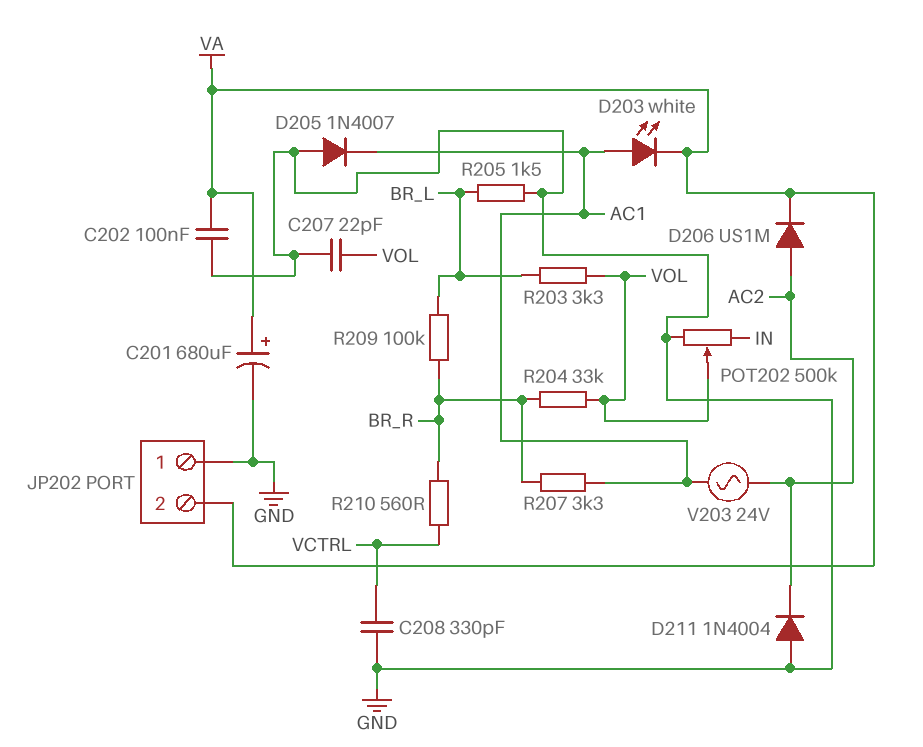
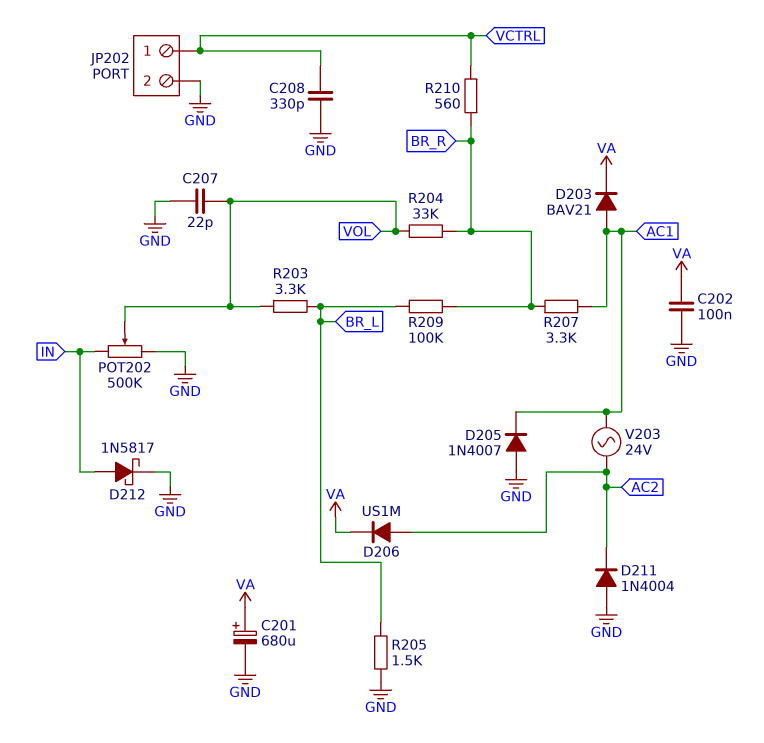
D203: LED white (A AC1, K VA) -> diode BAV21 (A AC1, K VA)
D212: none -> schottky 1N5817 (A IN, K GND)
JP202 pin 1: GND -> VCTRL
JP202 pin 2: VA -> GND

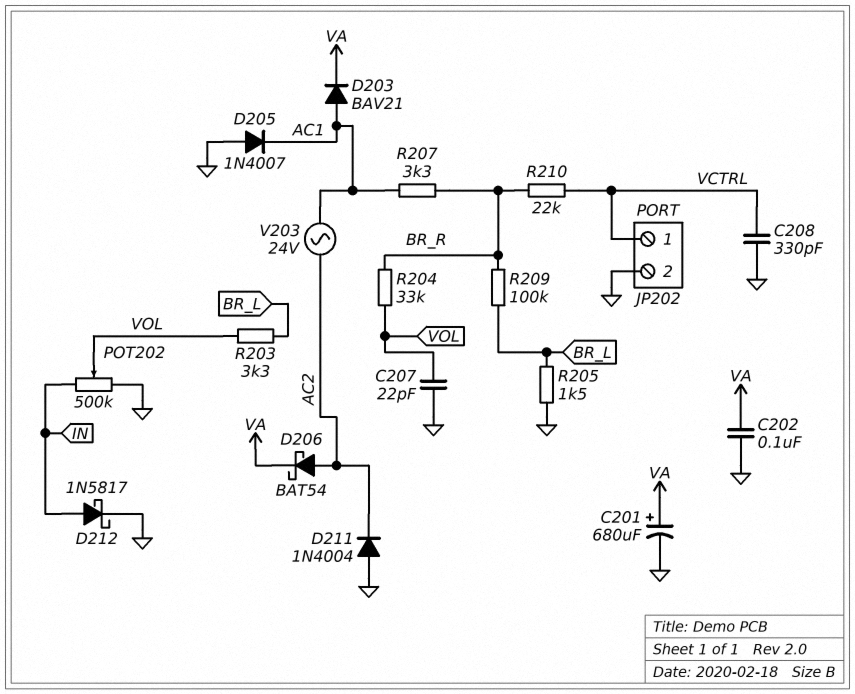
D206: diode US1M (A AC2, K VA) -> schottky BAT54 (A AC2, K VA)
R210: 560 (BR_R, VCTRL) -> 22k (BR_R, VCTRL)

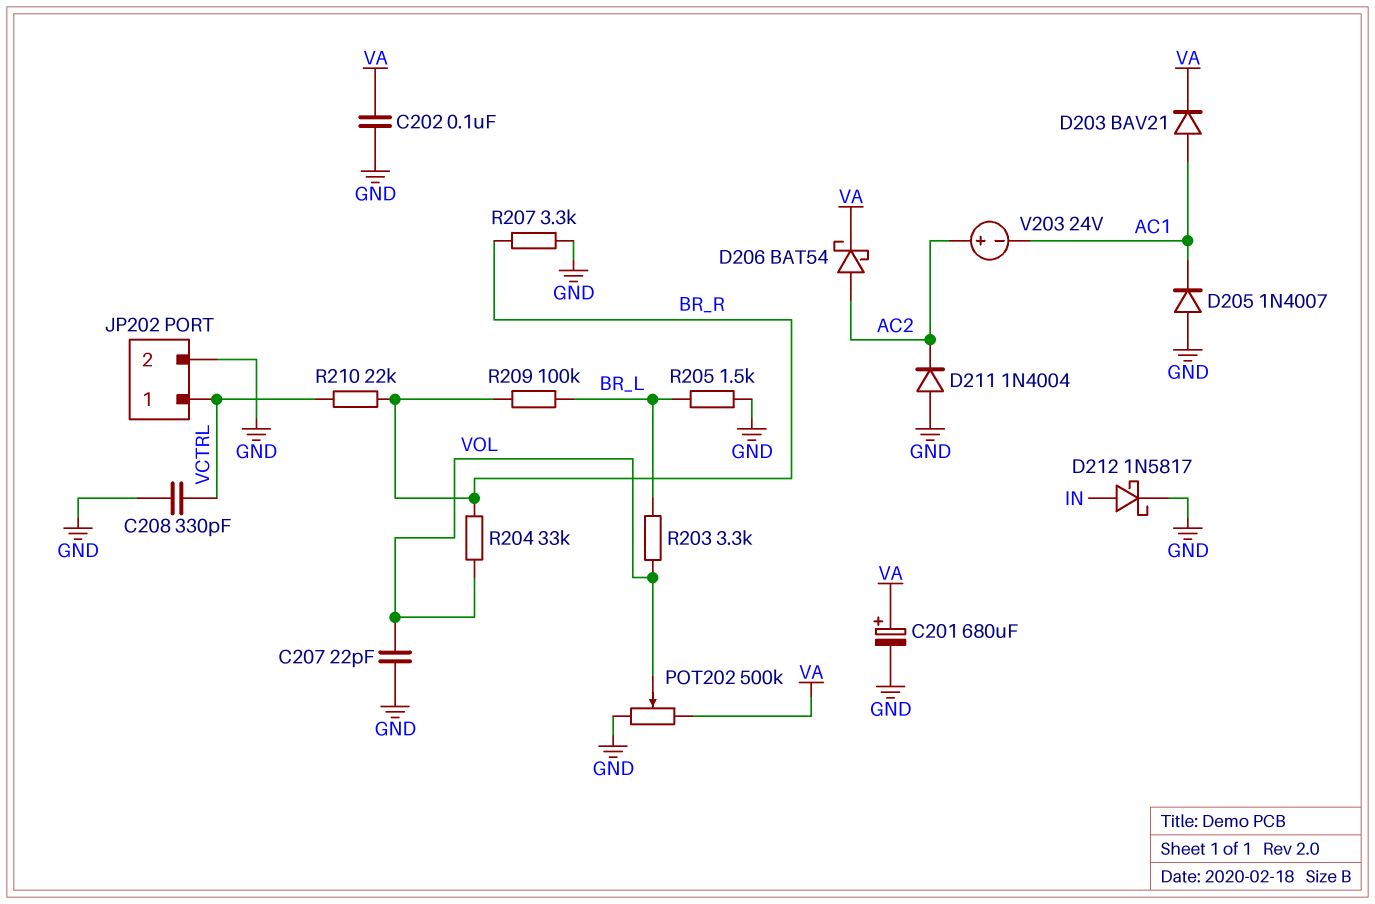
POT202: 500k (GND, IN, wiper VOL) -> 500k (GND, VA, wiper VOL)
R207: 3.3k (AC1, BR_R) -> 3.3k (BR_R, GND)
V203: AC 24V (AC1, AC2) -> 24V (plus AC2, minus AC1)

